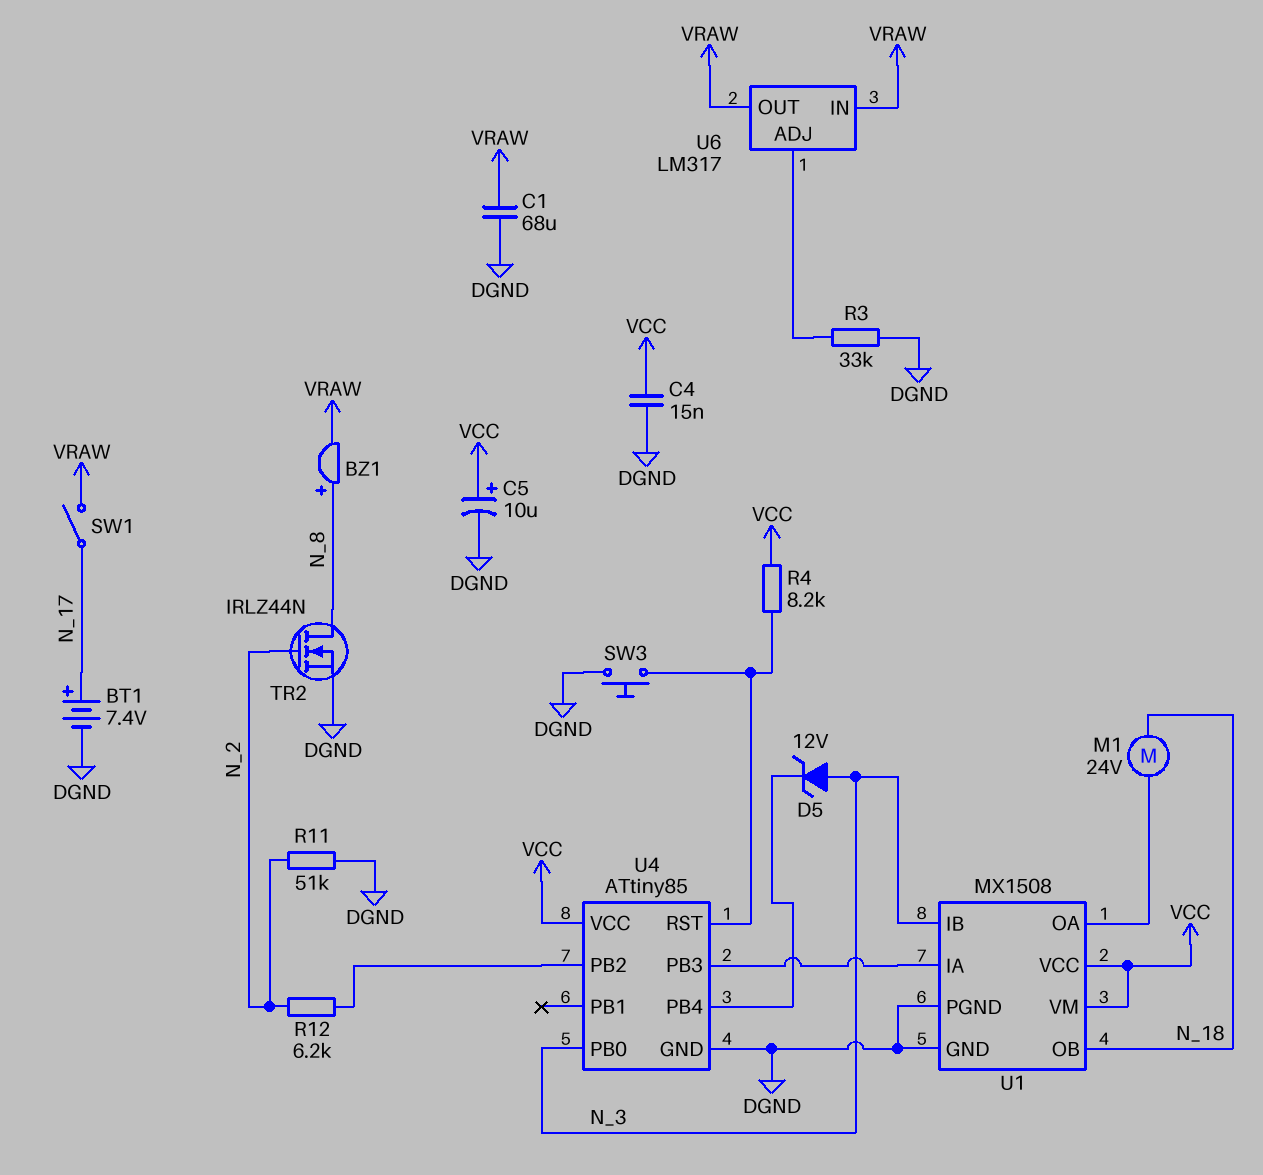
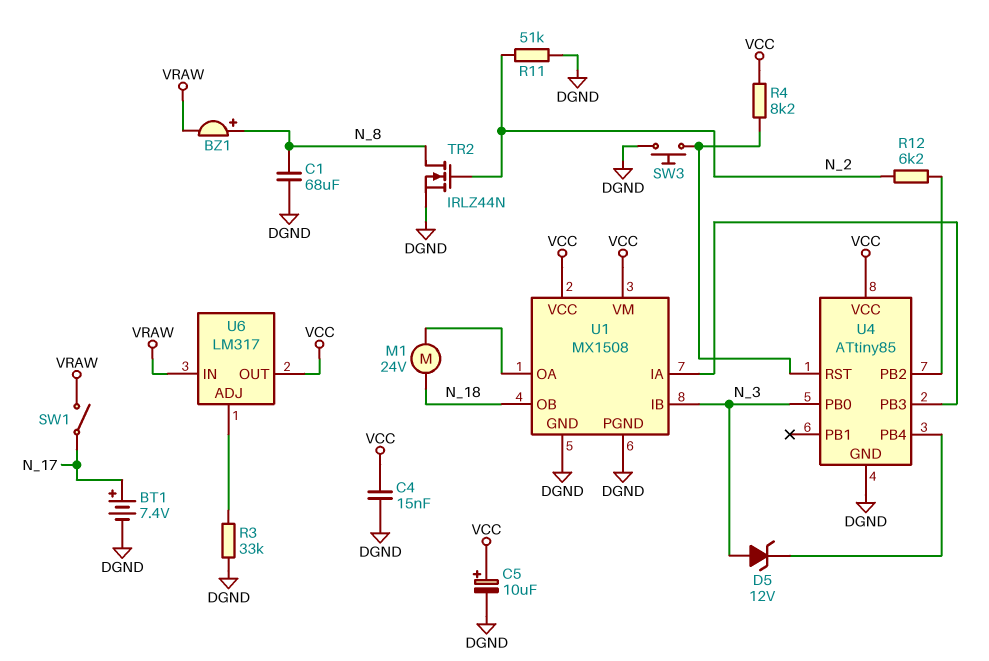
C1: 68uF (DGND, VRAW) -> 68uF (DGND, N_8)
U6 pin OUT: VRAW -> VCC

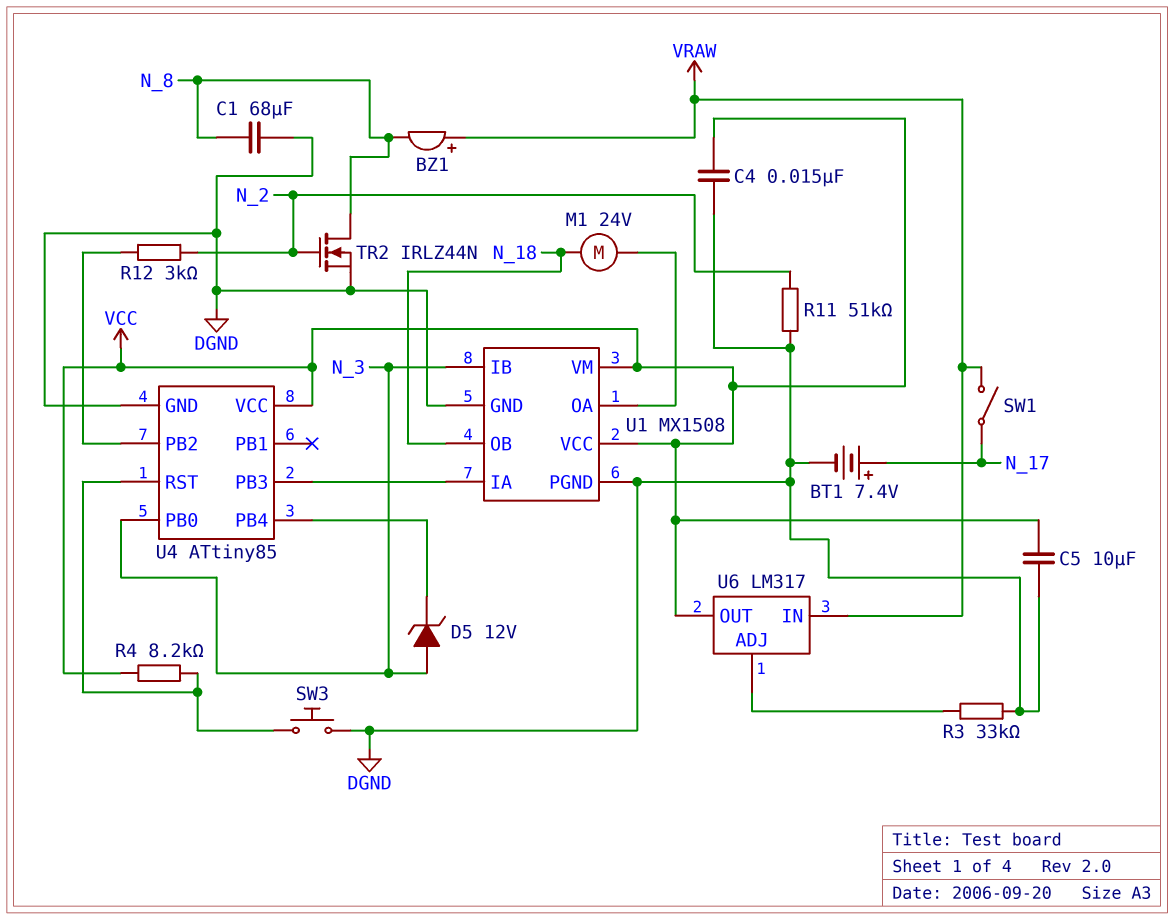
BZ1: buzzer (plus N_8, minus VRAW) -> buzzer (plus VRAW, minus N_8)
C5: 10uF (plus VCC, minus DGND) -> 10uF (DGND, VCC)
R12: 6.2k (N_2, U4/PB2) -> 3k (N_2, U4/PB2)

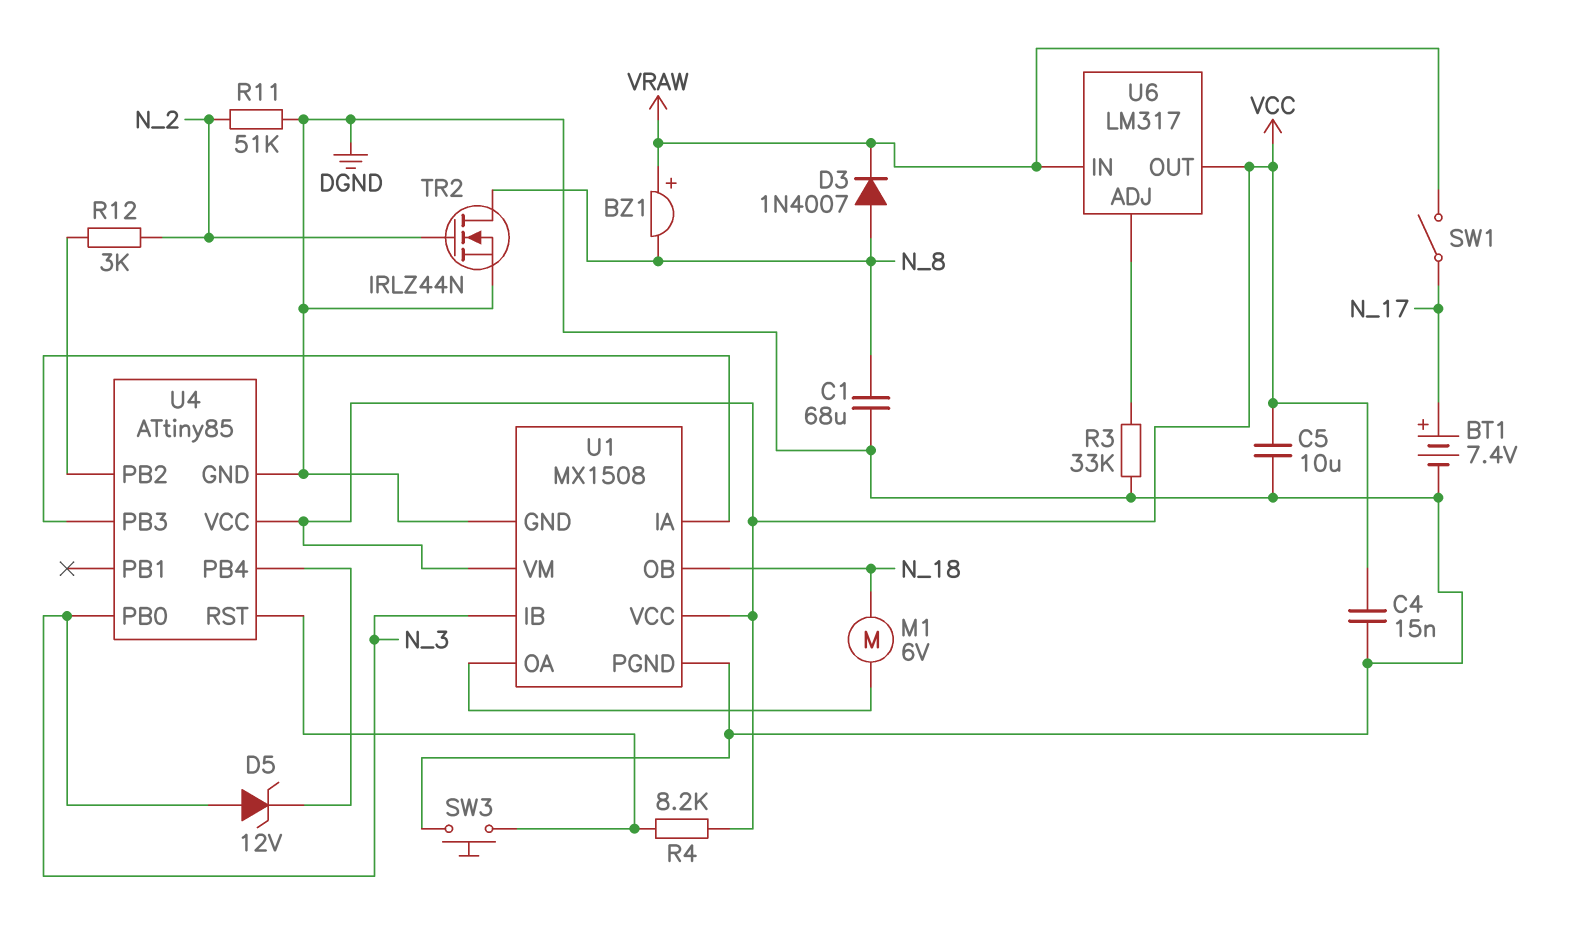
D3: none -> diode 1N4007 (A N_8, K VRAW)
M1: motor 24V (N_18, U1/OA) -> motor 6V (N_18, U1/OA)

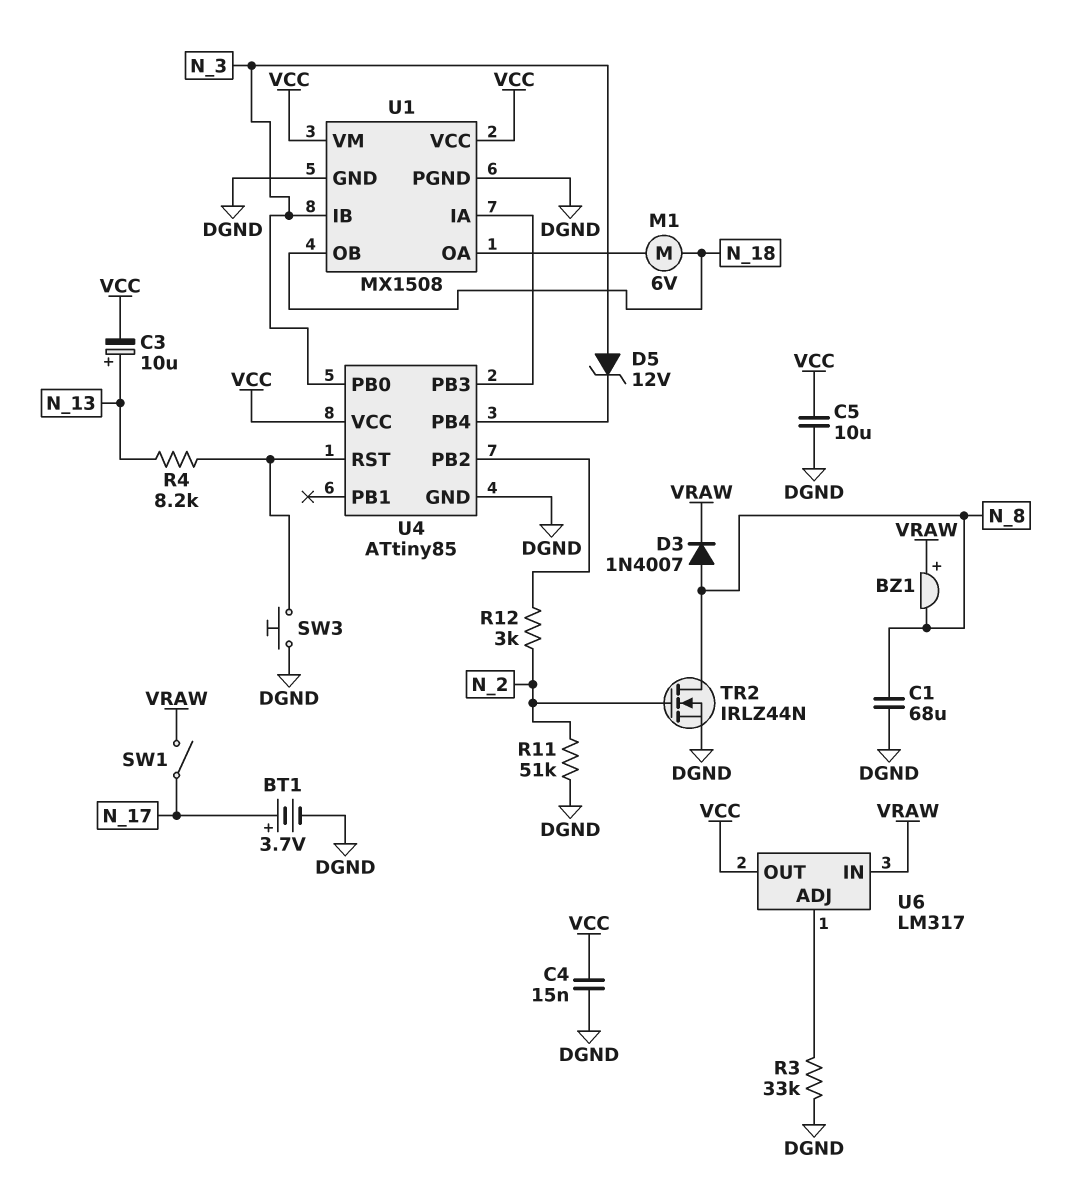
BT1: 7.4V (plus N_17, minus DGND) -> 3.7V (plus N_17, minus DGND)
C3: none -> 10uF (plus N_13, minus VCC)
R4: 8.2k (U4/RST, VCC) -> 8.2k (N_13, U4/RST)

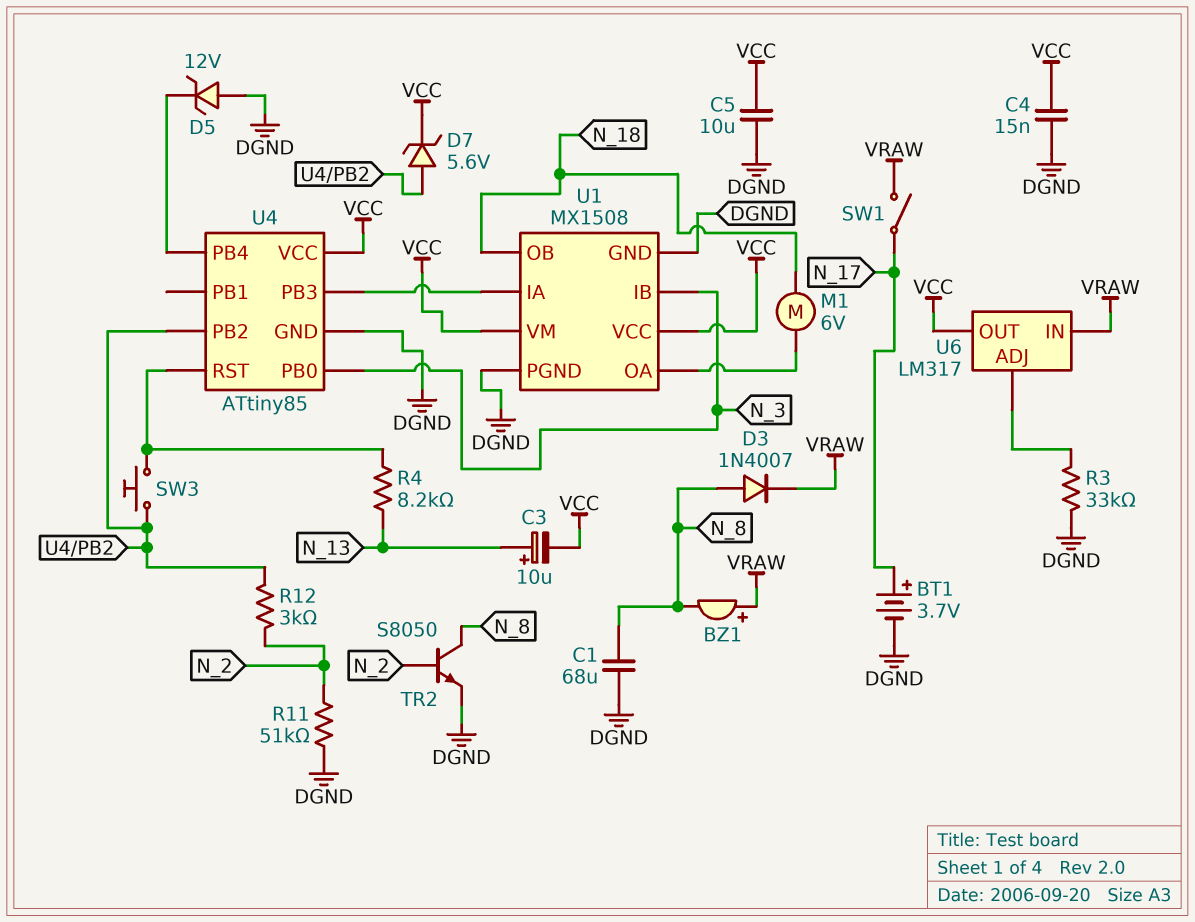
D5: zener 12V (A N_3, K U4/PB4) -> zener 12V (A DGND, K U4/PB4)
D7: none -> zener 5.6V (A U4/PB2, K VCC)
SW3: button (DGND, U4/RST) -> button (U4/PB2, U4/RST)
TR2: NMOS IRLZ44N (G N_2, D N_8, S DGND) -> NPN S8050 (B N_2, C N_8, E DGND)

